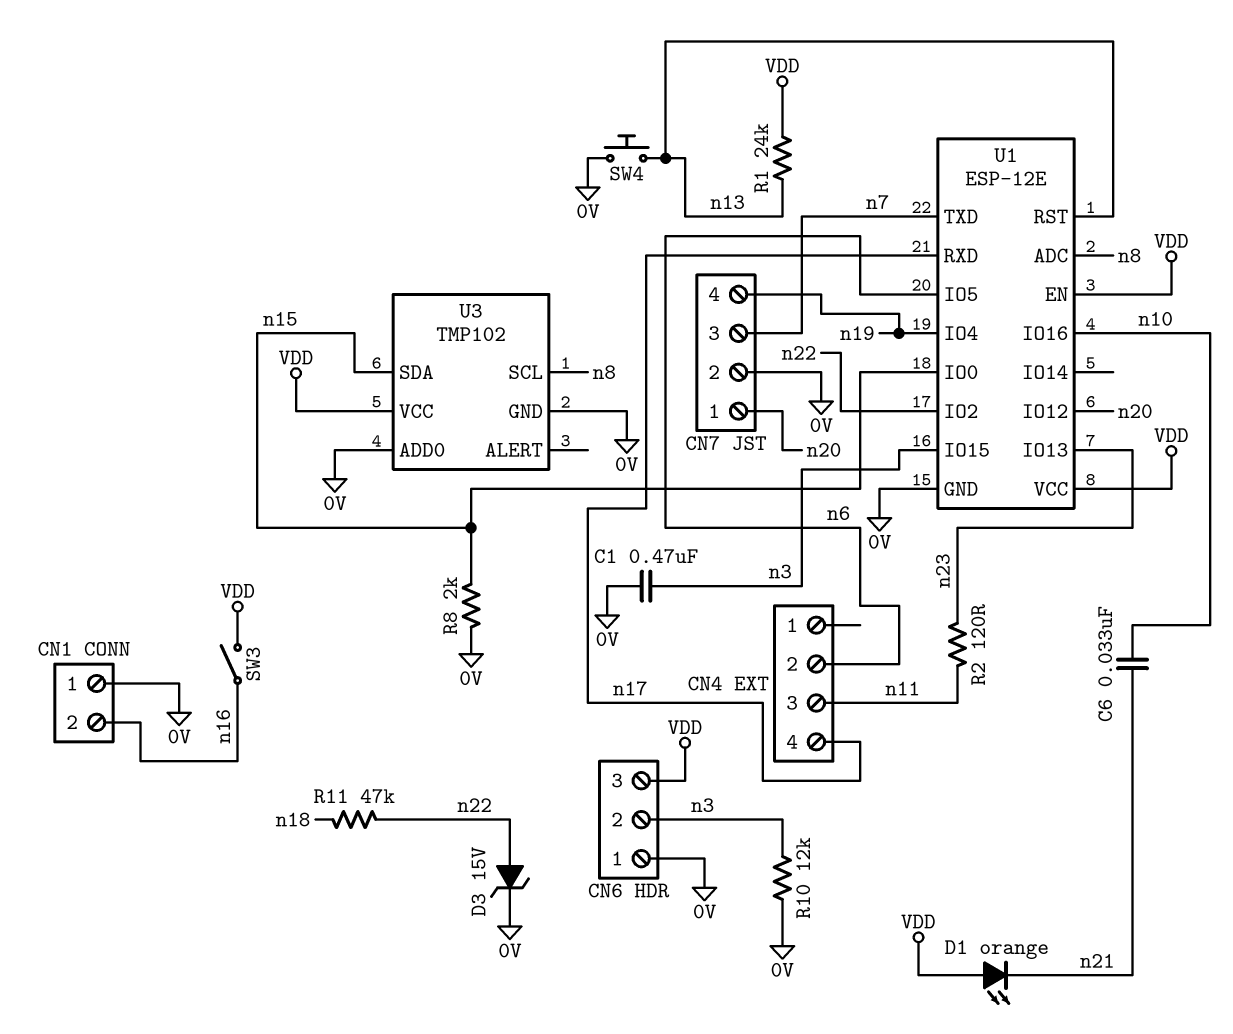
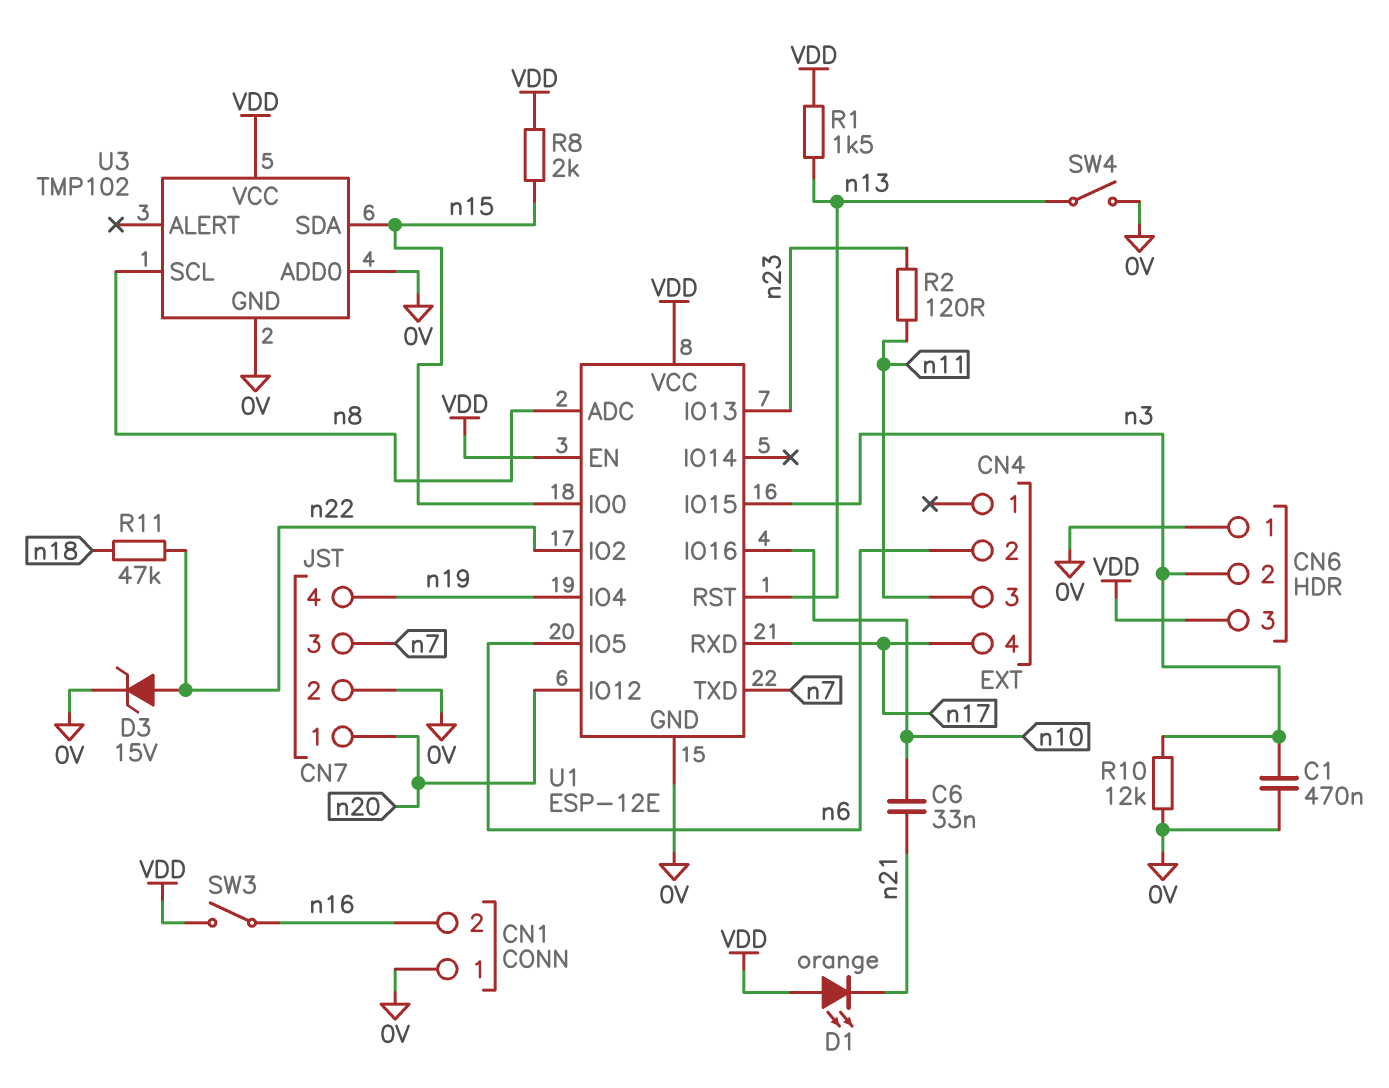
R1: 24k (VDD, n13) -> 1.5k (VDD, n13)
R8: 2k (0V, n15) -> 2k (VDD, n15)
SW4: button (0V, n13) -> switch (0V, n13)

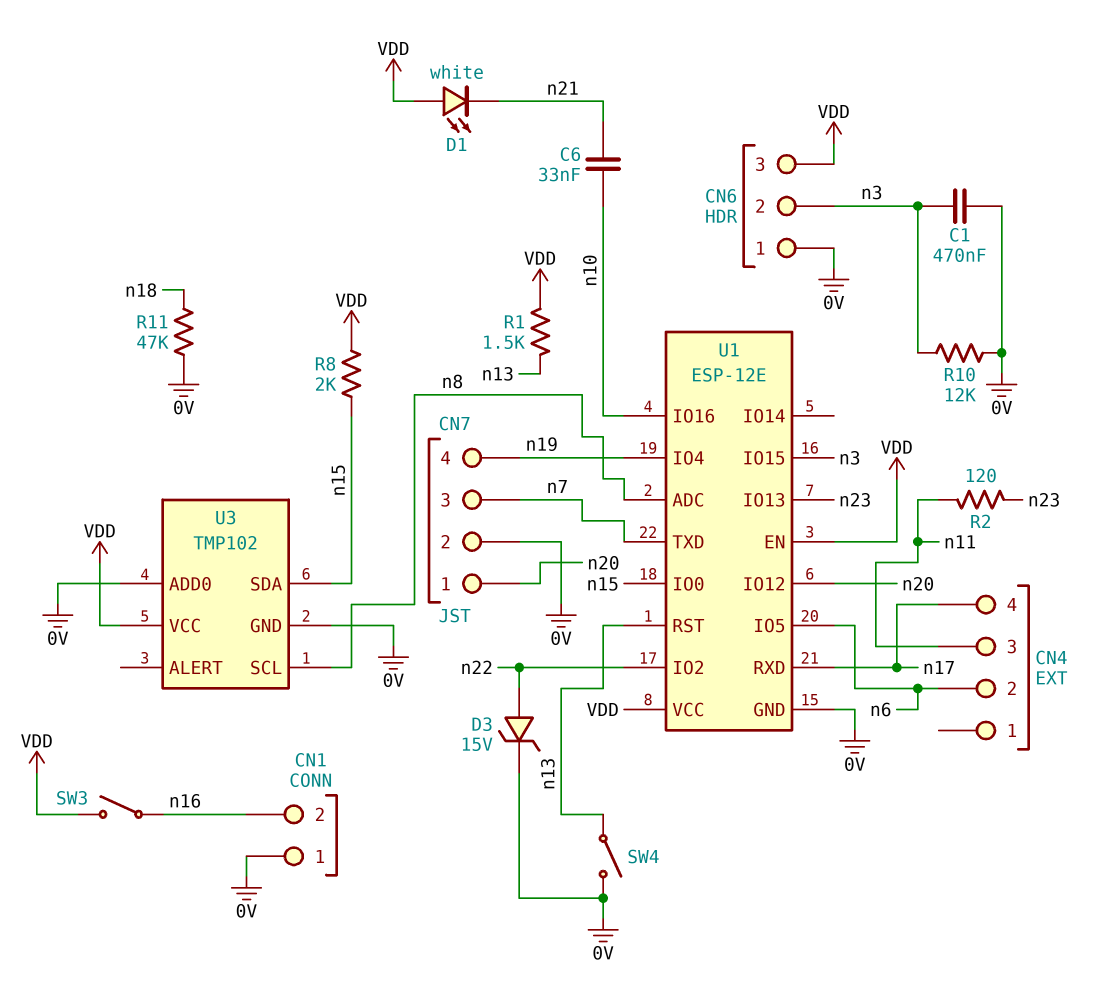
D1: LED orange (A VDD, K n21) -> LED white (A VDD, K n21)
R11: 47k (n18, n22) -> 47k (0V, n18)

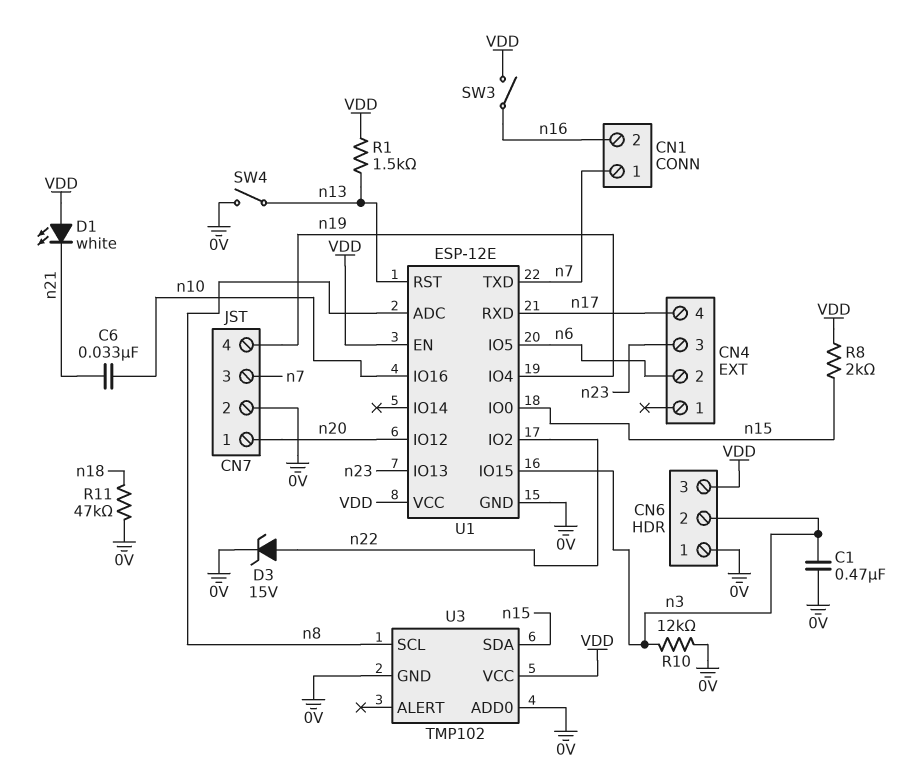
CN1 pin 1: 0V -> n7
CN4 pin 3: n11 -> n23
R2: 120 (n11, n23) -> none

